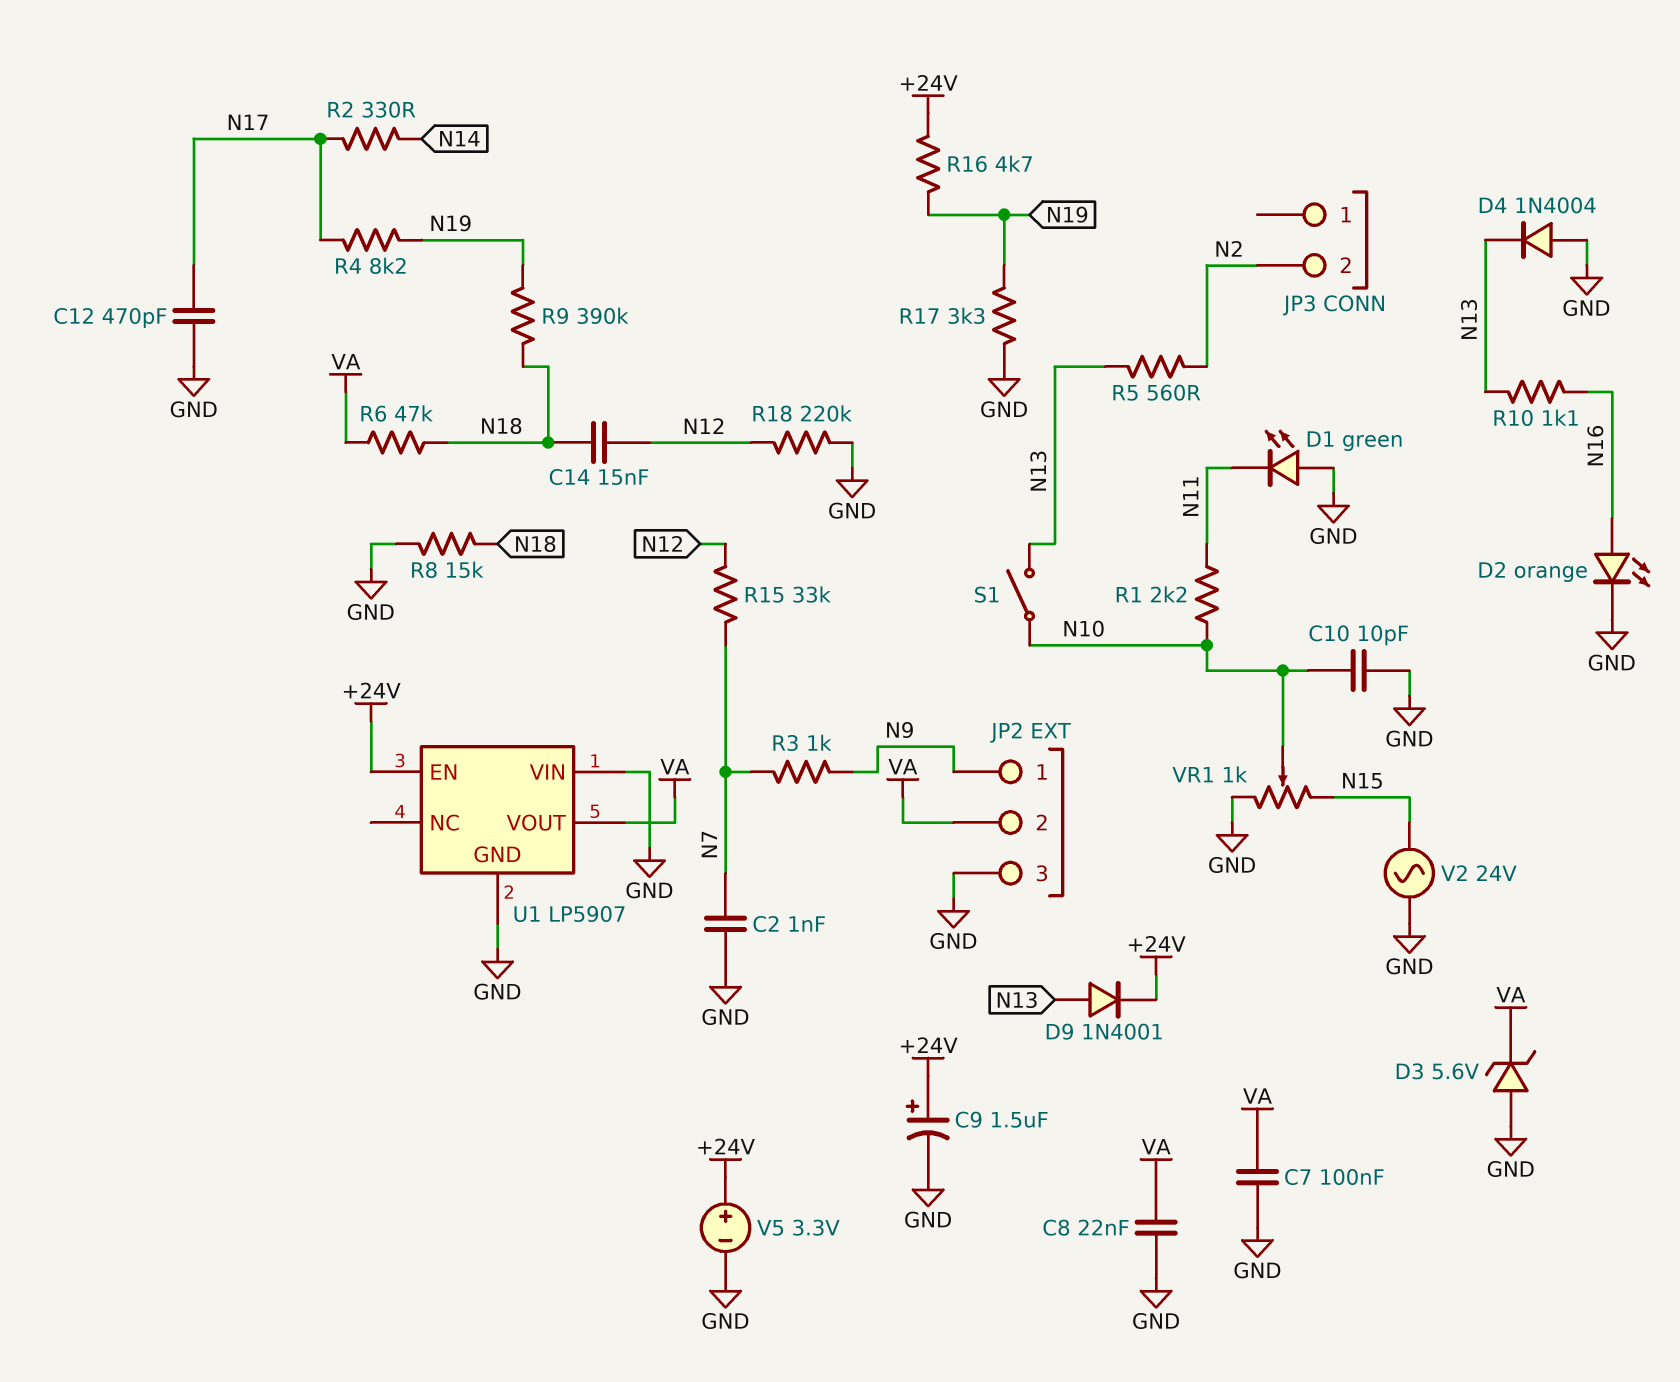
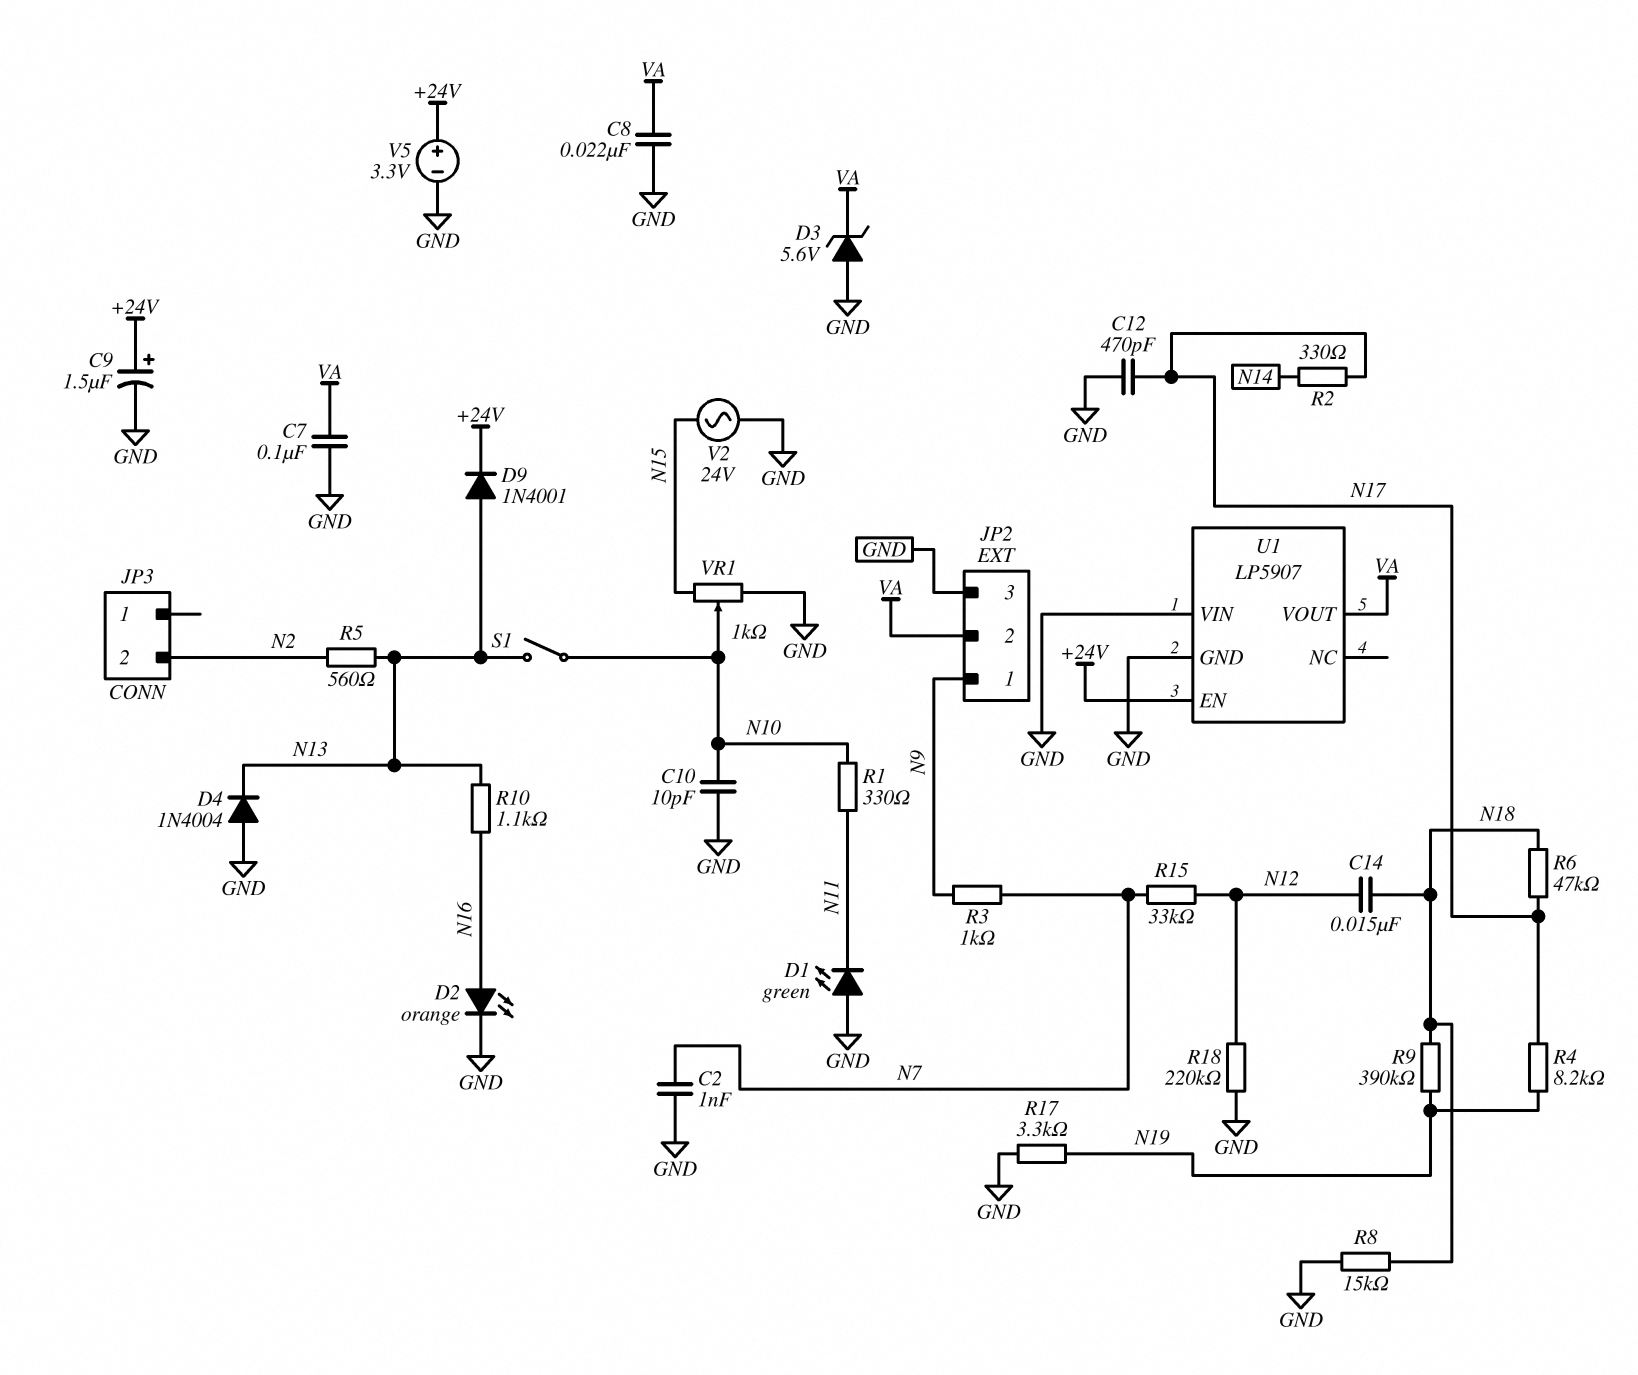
R1: 2.2k (N10, N11) -> 330 (N10, N11)
R6: 47k (N18, VA) -> 47k (N17, N18)
R16: 4.7k (+24V, N19) -> none

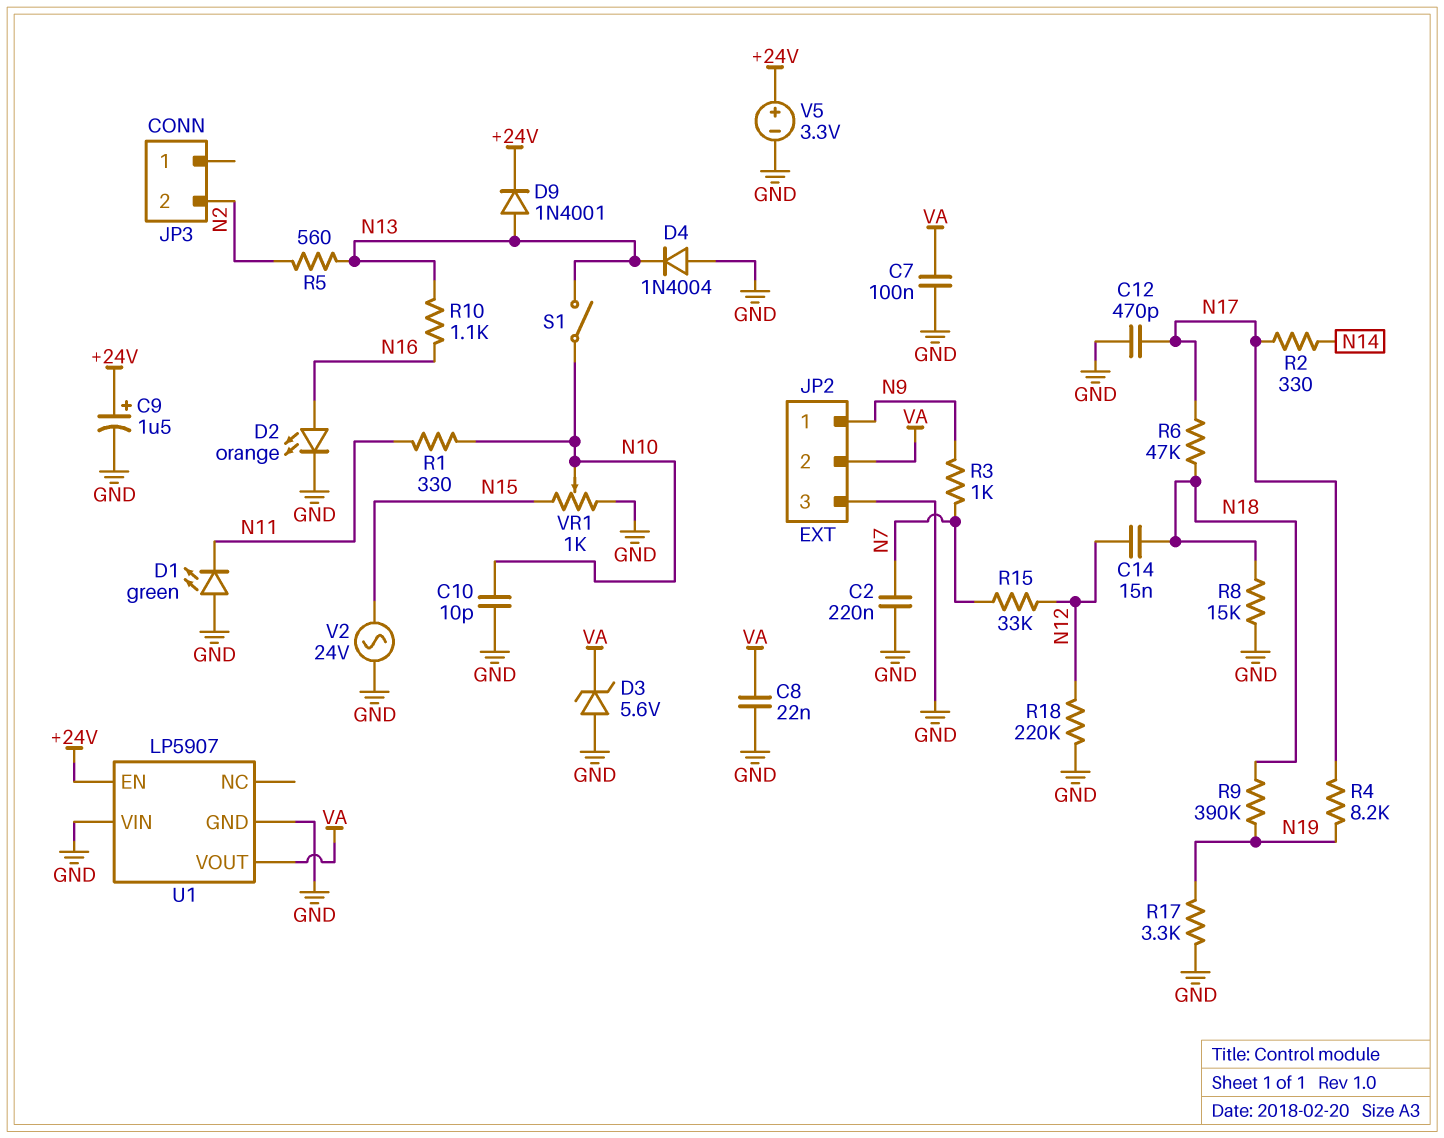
C2: 1nF (GND, N7) -> 220nF (GND, N7)

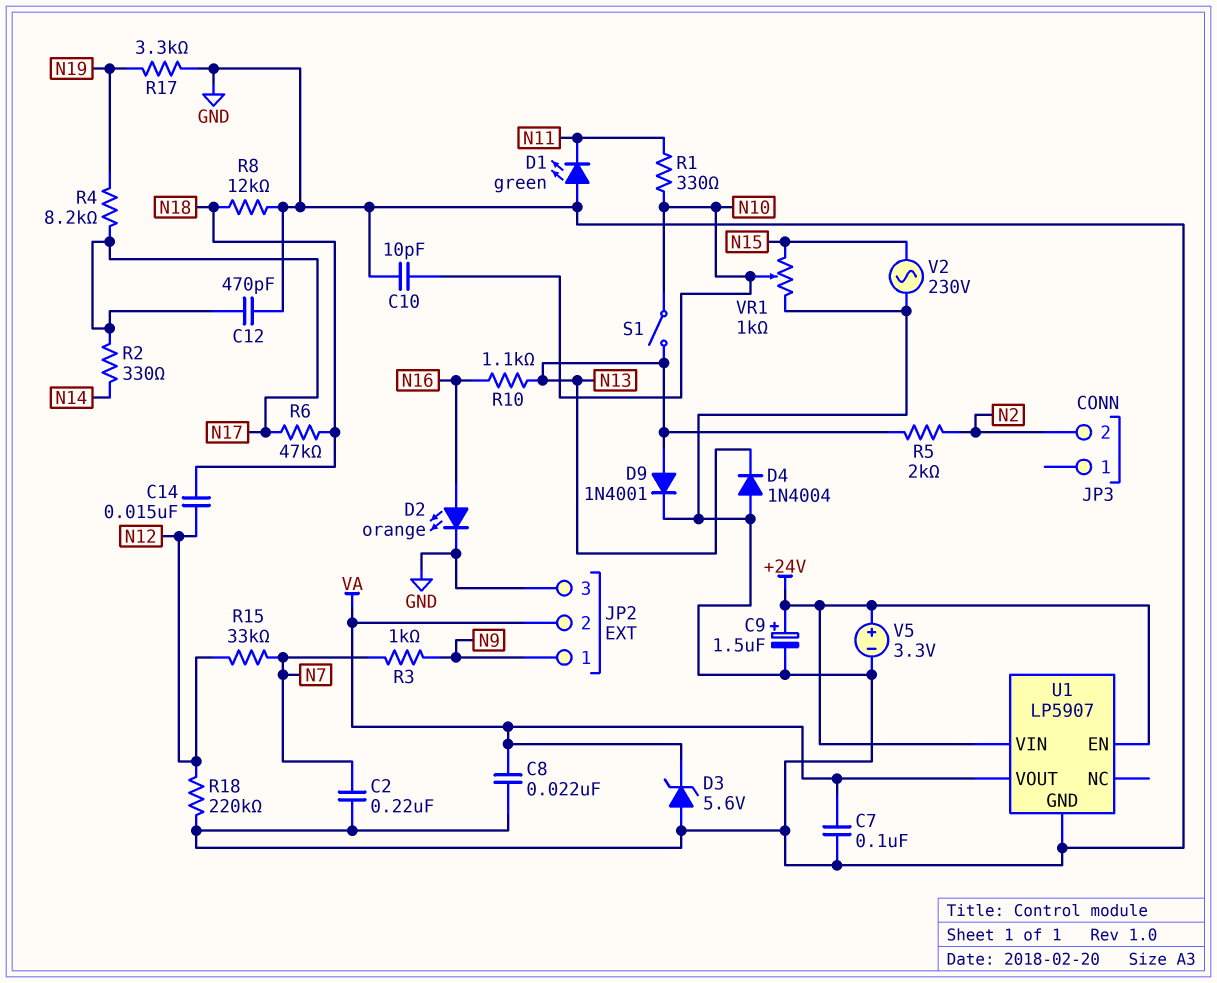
D9: diode 1N4001 (A N13, K +24V) -> diode 1N4001 (A N13, K GND)
R5: 560 (N2, N13) -> 2k (N2, N13)
R8: 15k (GND, N18) -> 12k (GND, N18)
R9: 390k (N18, N19) -> none
U1 pin VIN: GND -> +24V
V2: AC 24V (GND, N15) -> AC 230V (GND, N15)

